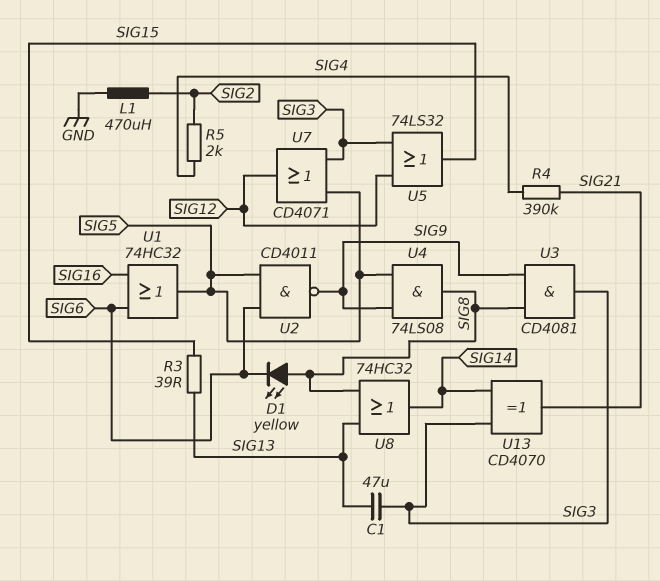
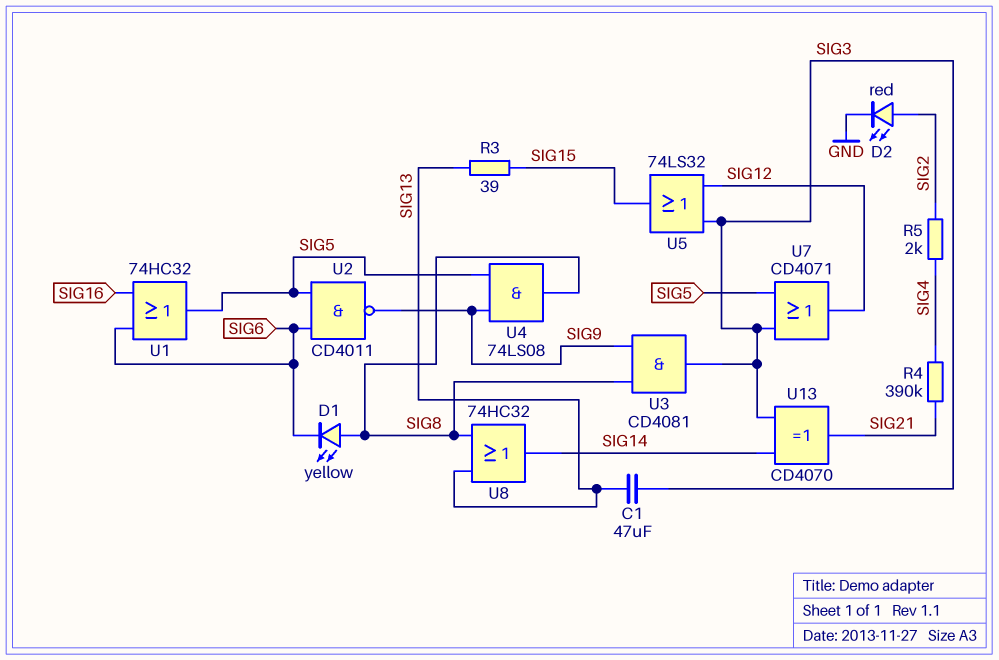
D2: none -> LED red (A SIG2, K GND)
L1: 470uH (GND, SIG2) -> none

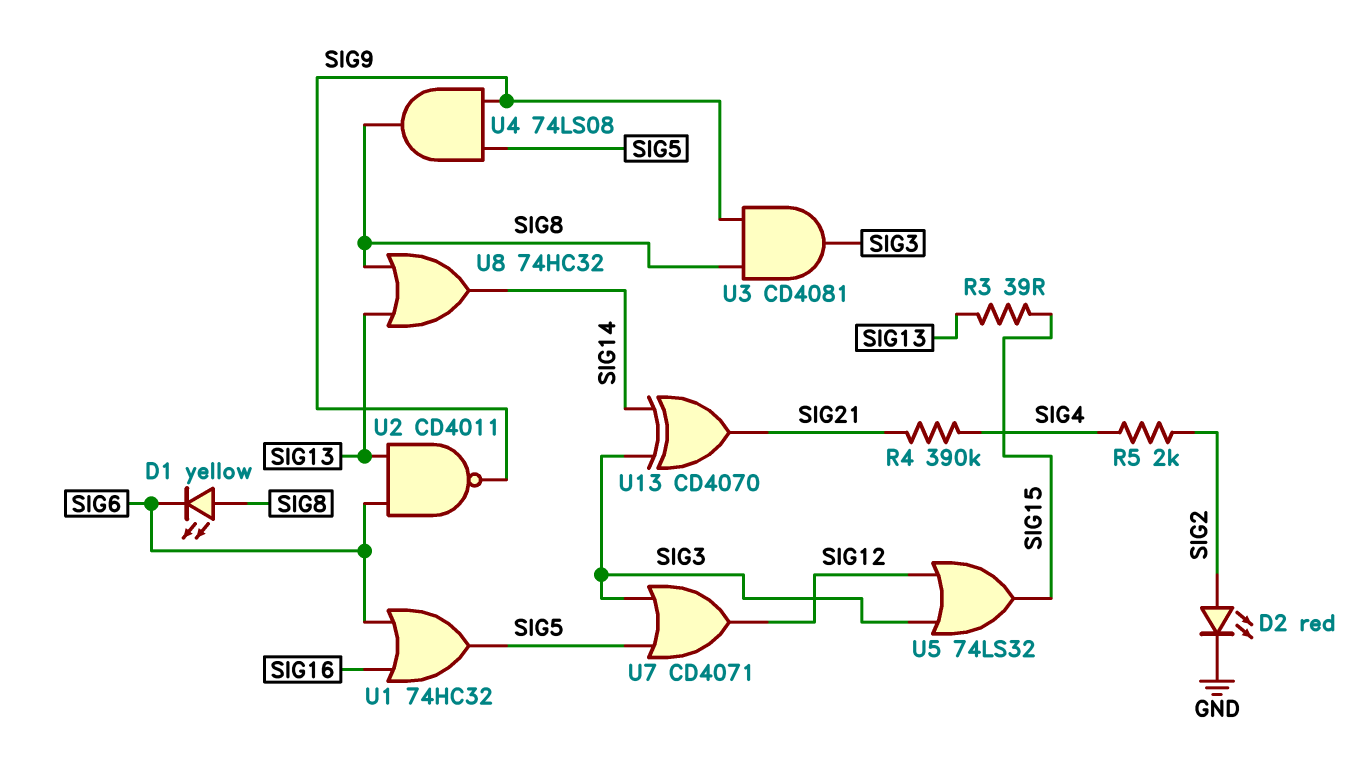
C1: 47uF (SIG3, SIG13) -> none
U2: NAND CD4011 (in SIG5, in SIG6, out SIG9) -> NAND CD4011 (in SIG6, in SIG13, out SIG9)

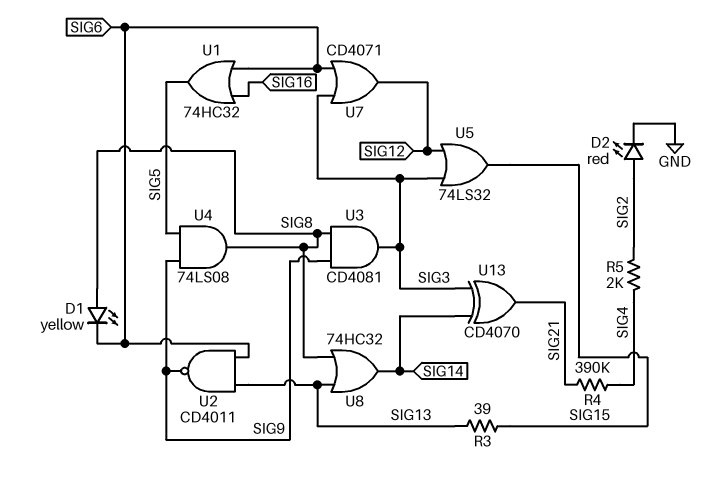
U7: OR CD4071 (in SIG3, in SIG5, out SIG12) -> OR CD4071 (in SIG3, in SIG6, out SIG12)

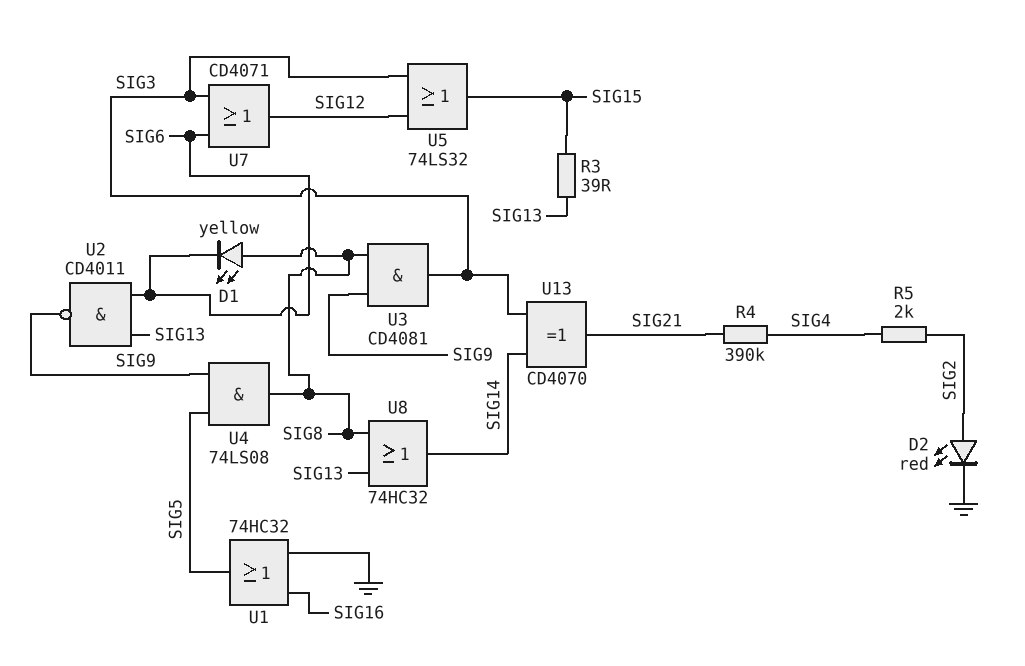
U1: OR 74HC32 (in SIG6, in SIG16, out SIG5) -> OR 74HC32 (in GND, in SIG16, out SIG5)

